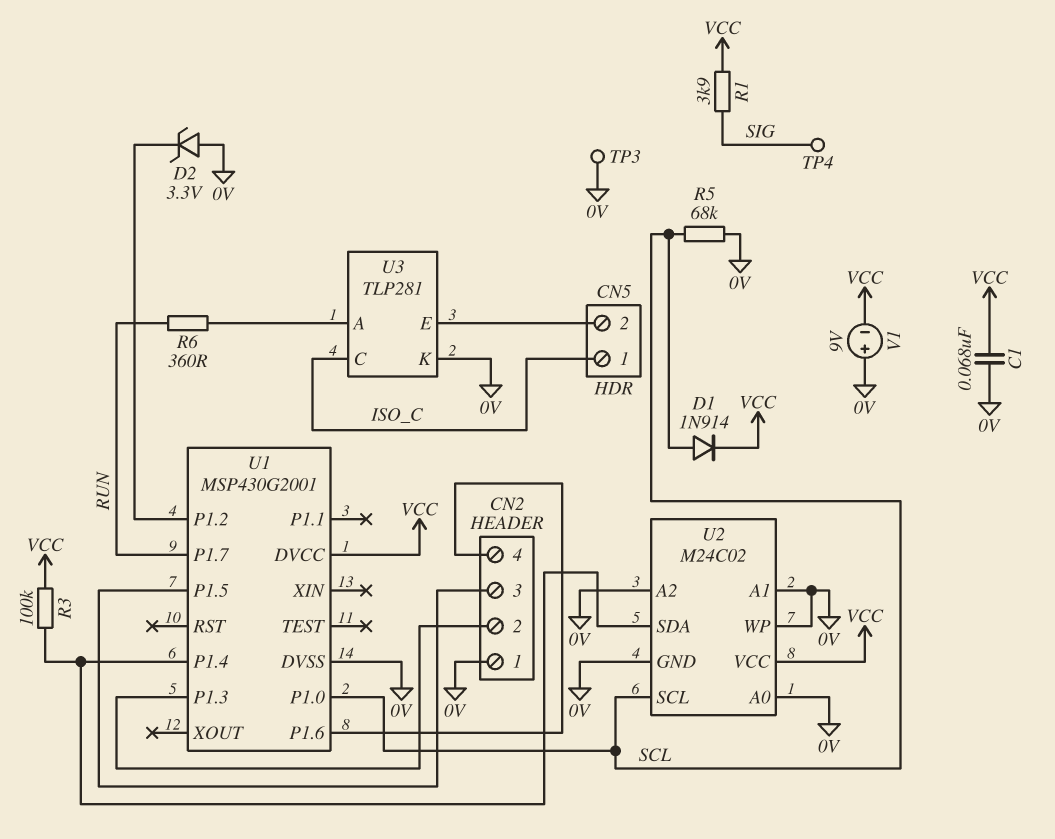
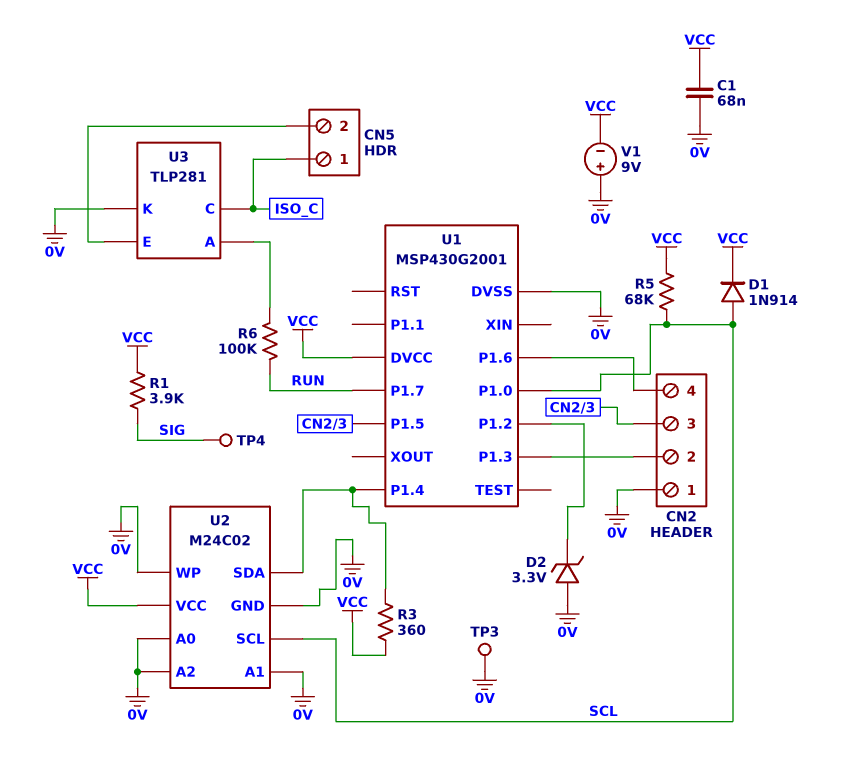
R3: 100k (U1/P1.4, VCC) -> 360 (U1/P1.4, VCC)
R5: 68k (0V, SCL) -> 68k (SCL, VCC)
R6: 360 (RUN, U3/A) -> 100k (RUN, U3/A)

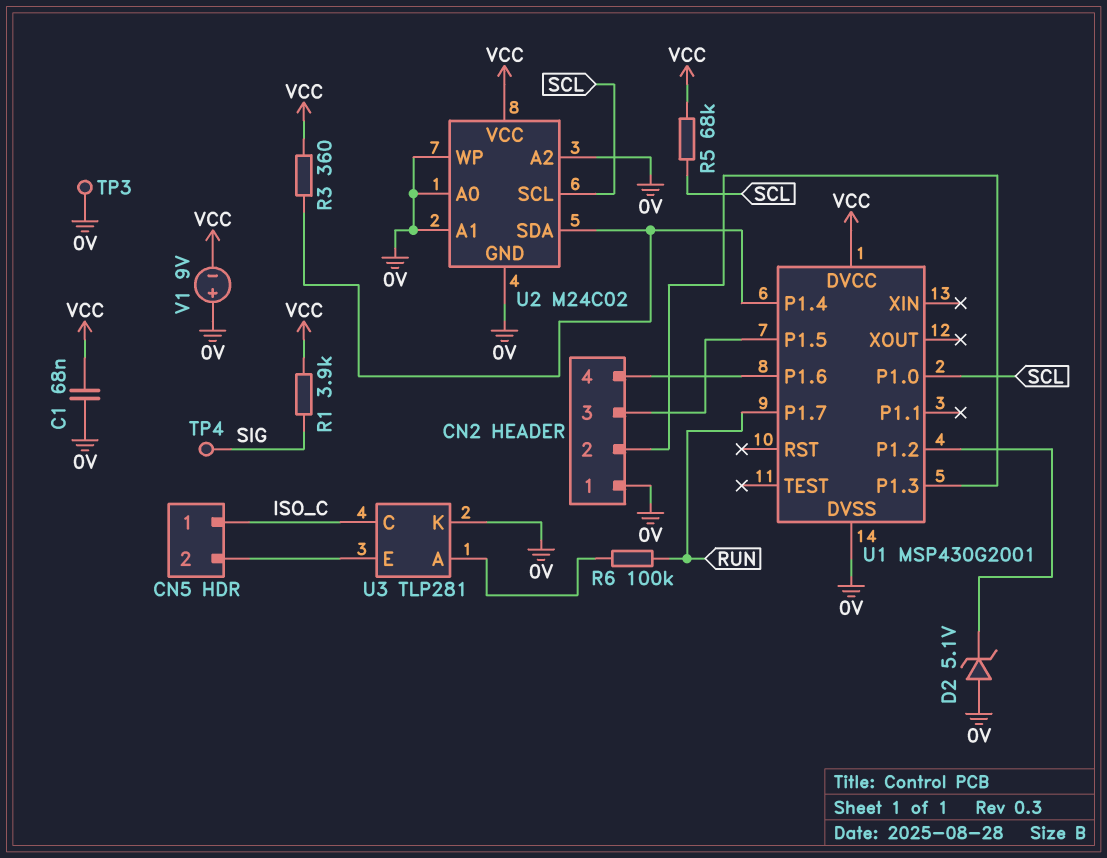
D1: diode 1N914 (A SCL, K VCC) -> none
D2: zener 3.3V (A 0V, K U1/P1.2) -> zener 5.1V (A 0V, K U1/P1.2)

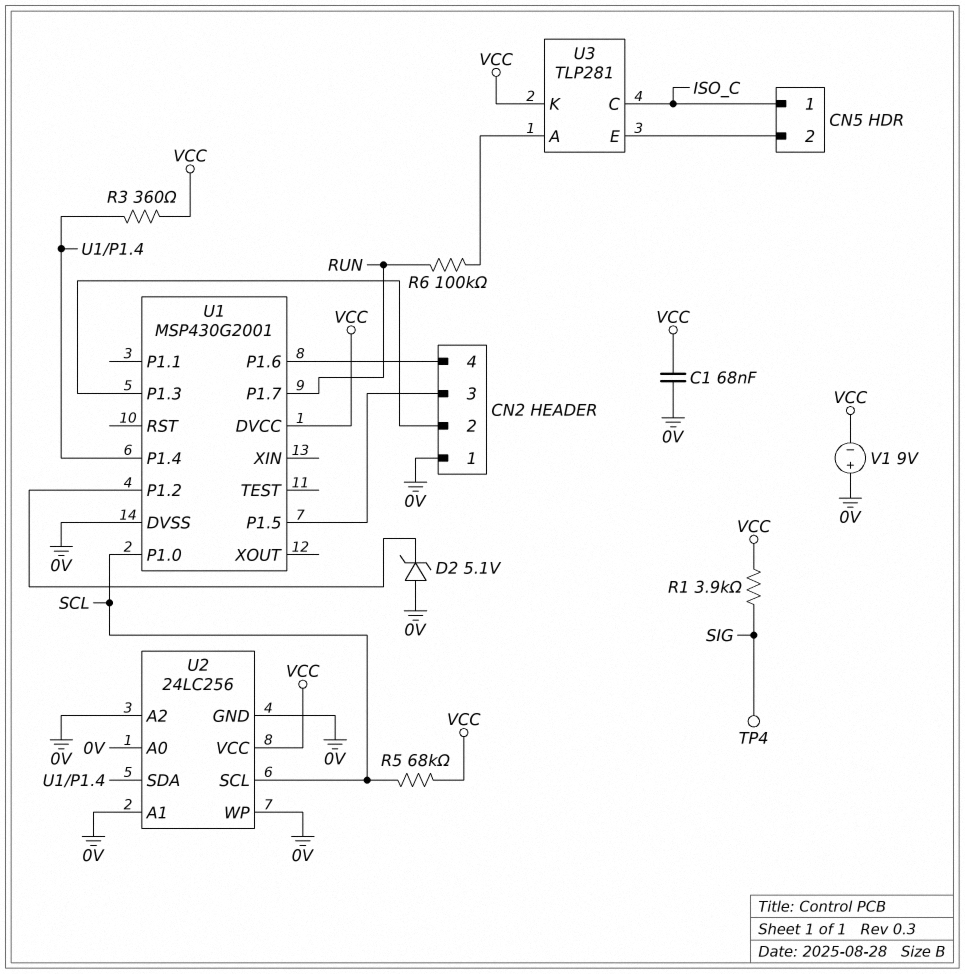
TP3: test point (0V) -> none
U2: M24C02 -> 24LC256
U3 pin K: 0V -> VCC

